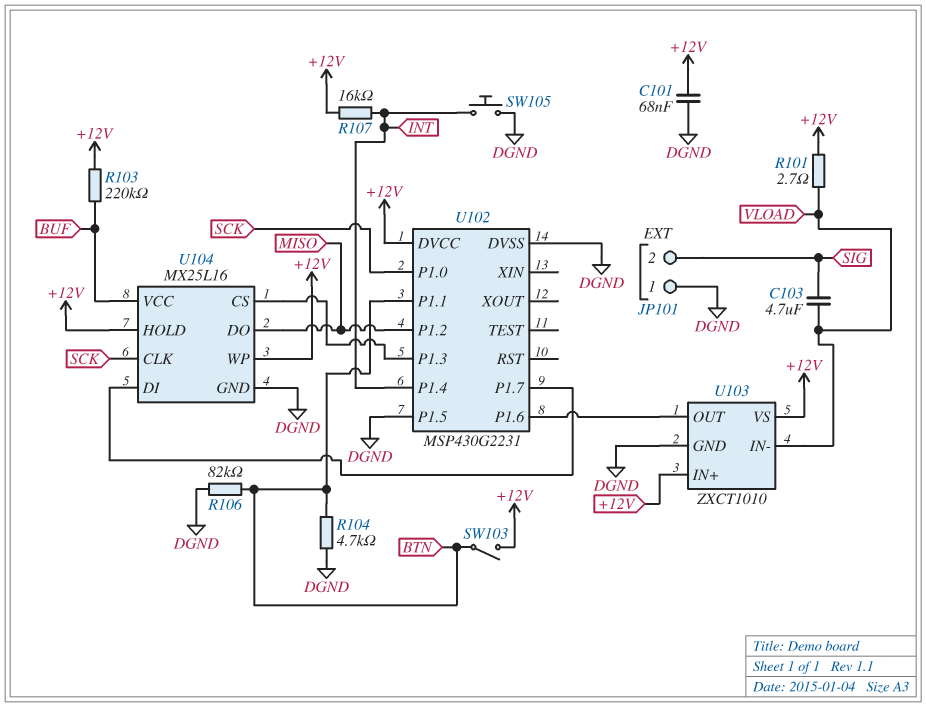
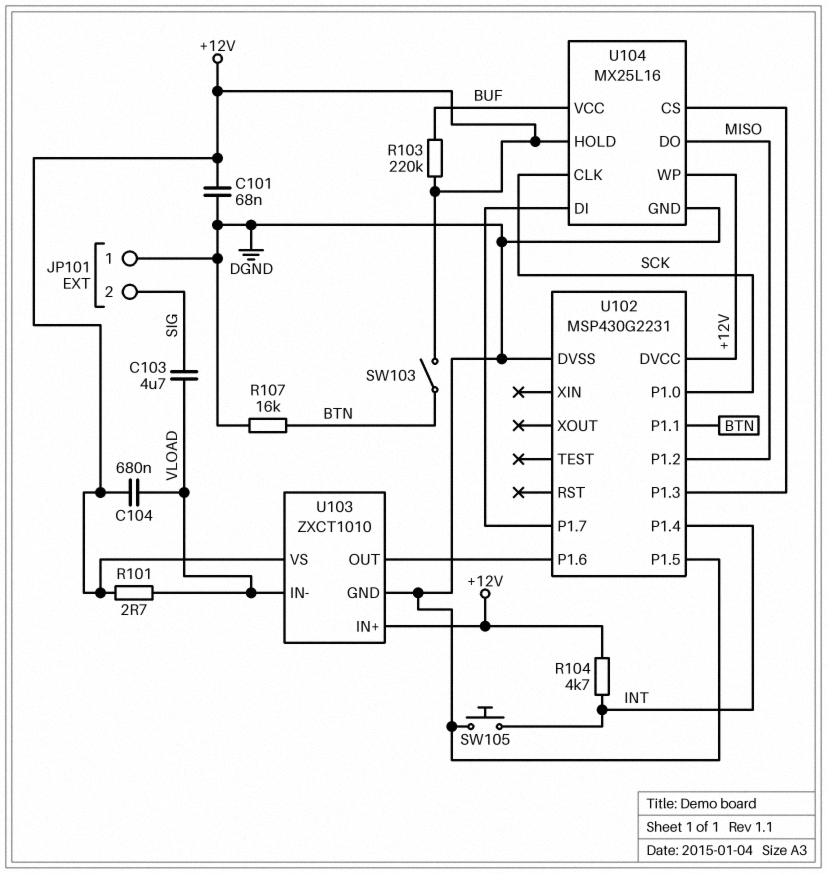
C104: none -> 680nF (+12V, VLOAD)
R104: 4.7k (BTN, DGND) -> 4.7k (+12V, INT)
R106: 82k (BTN, DGND) -> none
R107: 16k (+12V, INT) -> 16k (BTN, DGND)

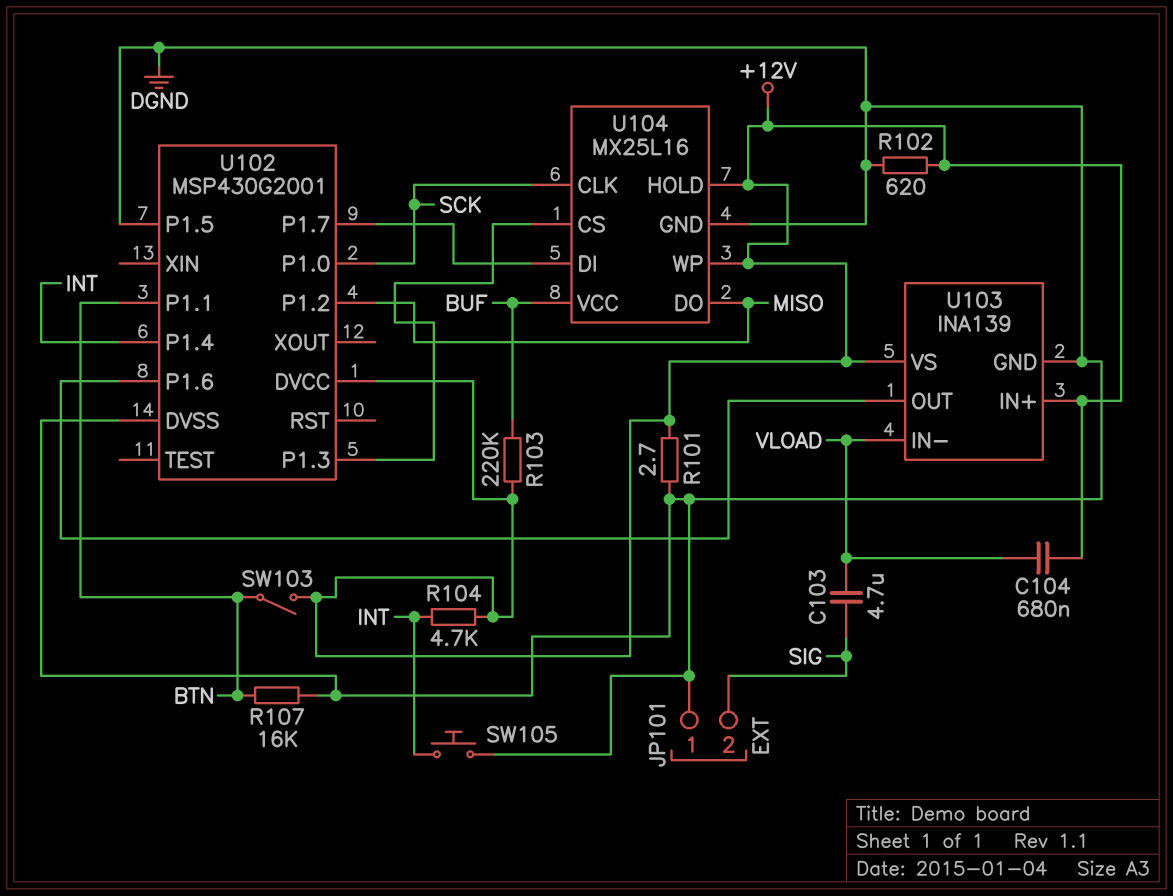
C101: 68nF (+12V, DGND) -> none
R101: 2.7 (+12V, VLOAD) -> 2.7 (+12V, DGND)
R102: none -> 620 (+12V, DGND)
U102: MSP430G2231 -> MSP430G2001
U103: ZXCT1010 -> INA139

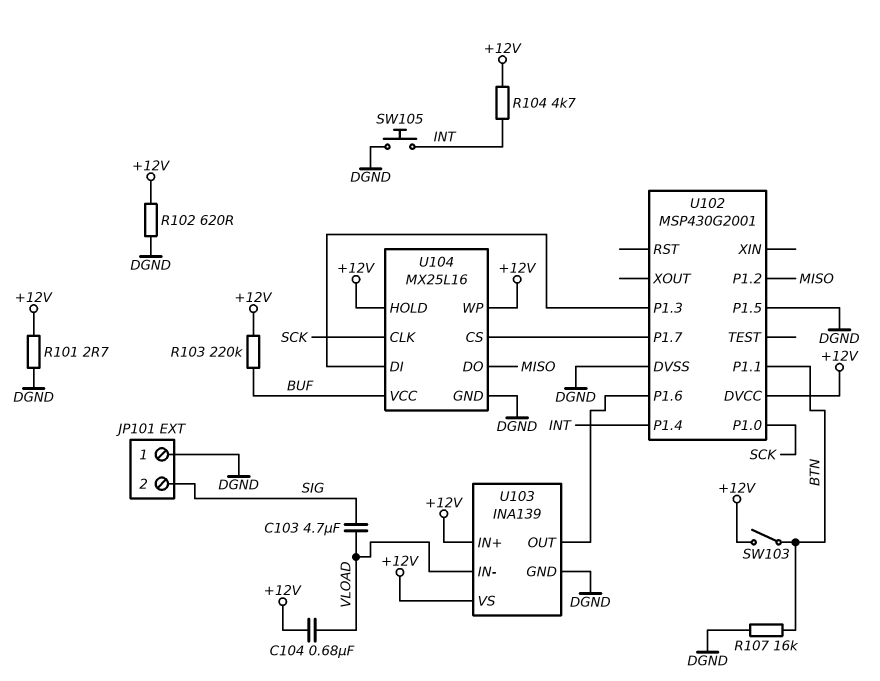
U104 pin CS: U102/P1.3 -> U102/P1.7
U104 pin DI: U102/P1.7 -> U102/P1.3

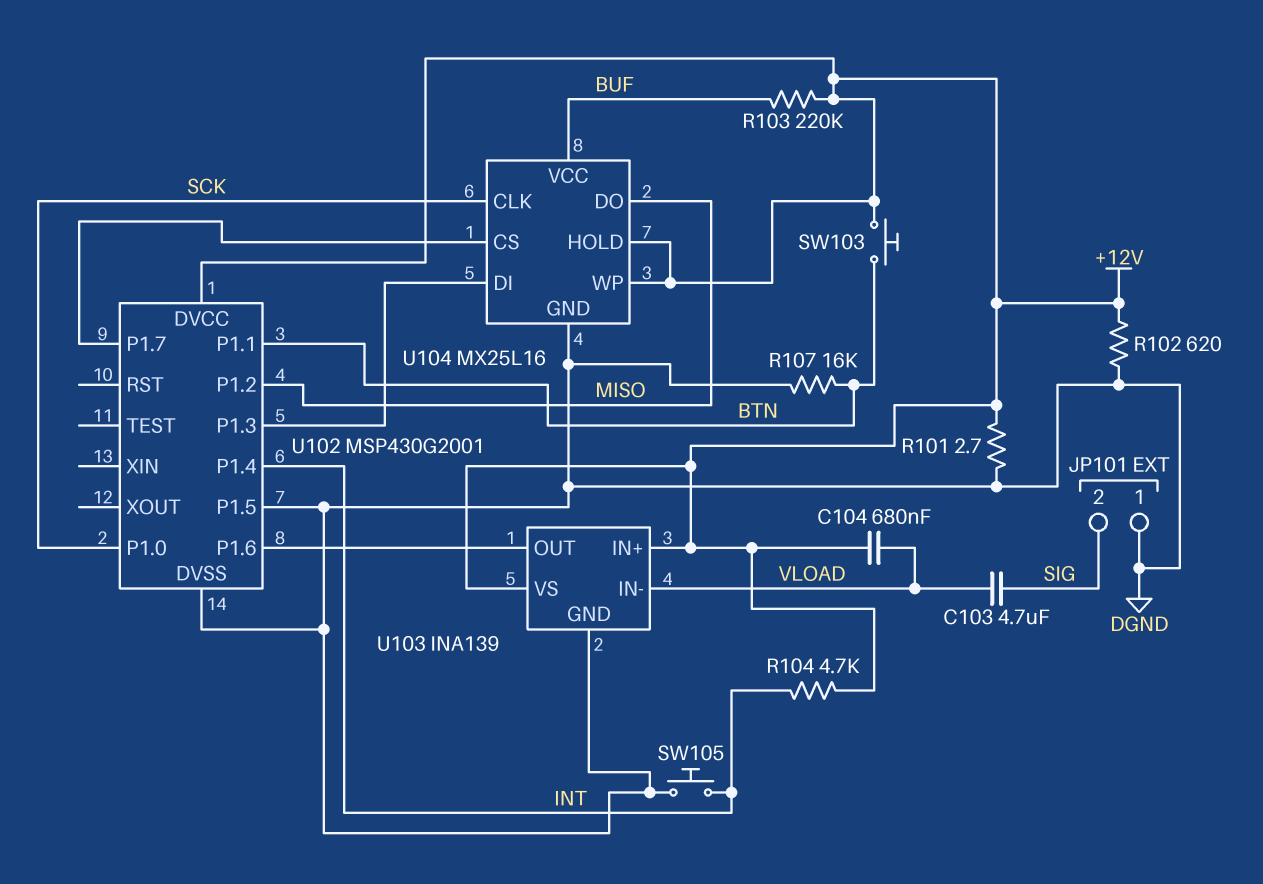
SW103: switch (+12V, BTN) -> button (+12V, BTN)

